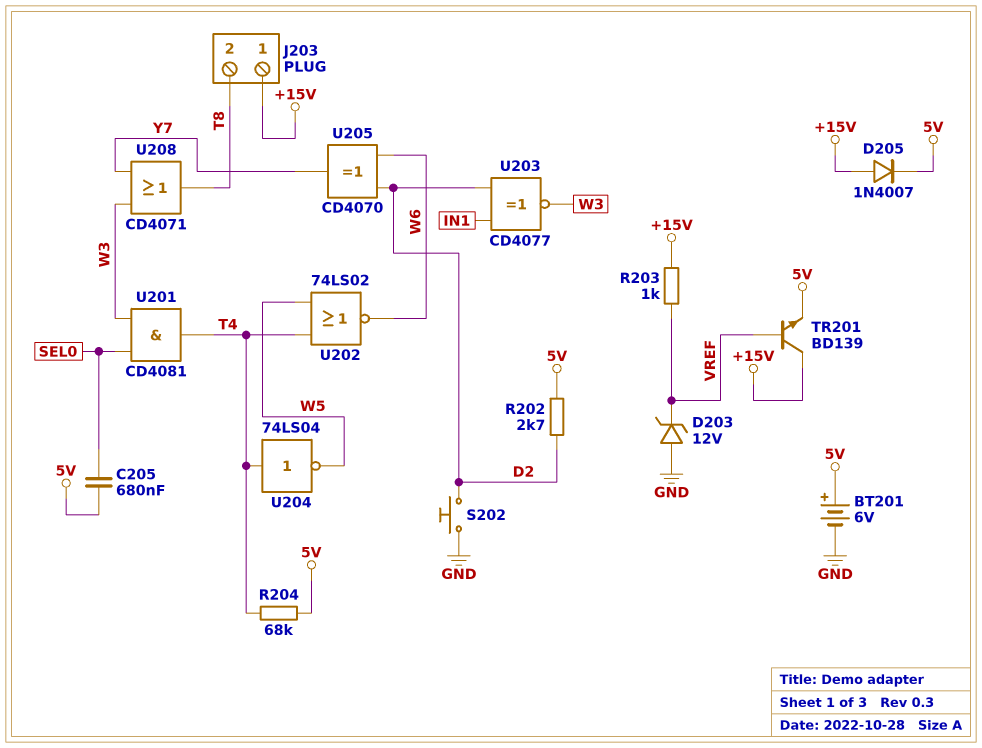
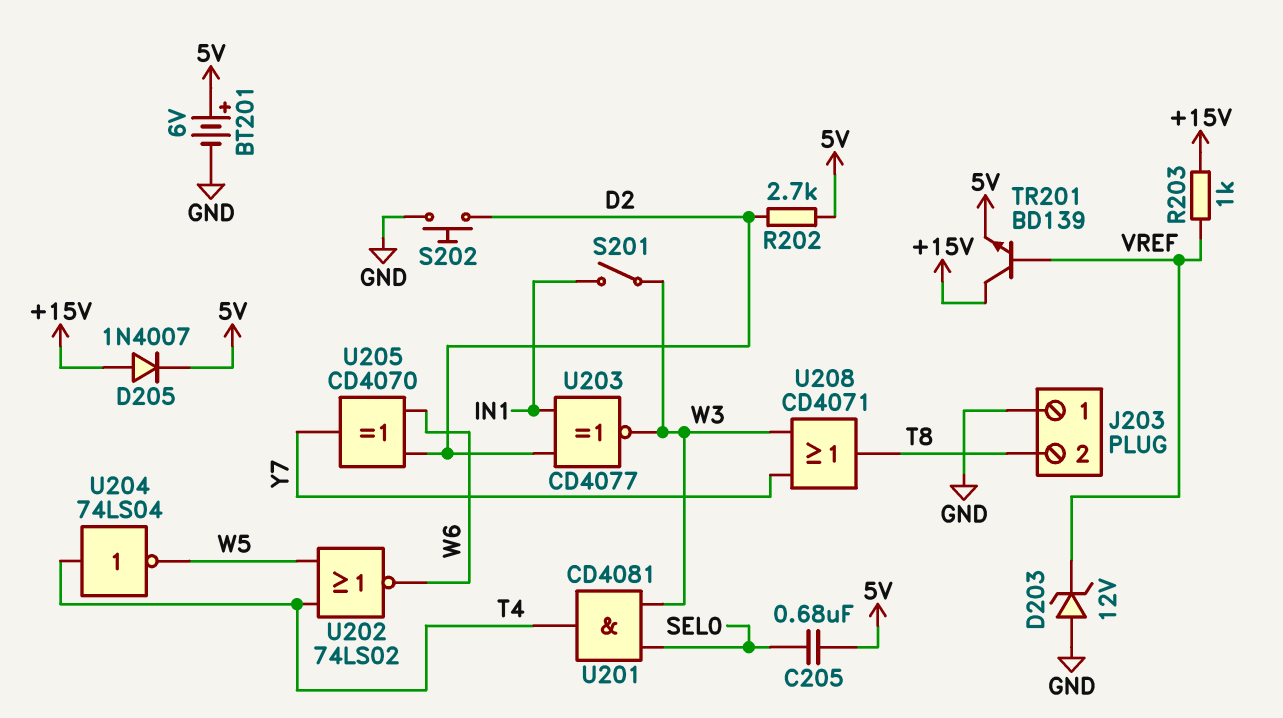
J203 pin 1: +15V -> GND
R204: 68k (5V, T4) -> none
S201: none -> switch (IN1, W3)

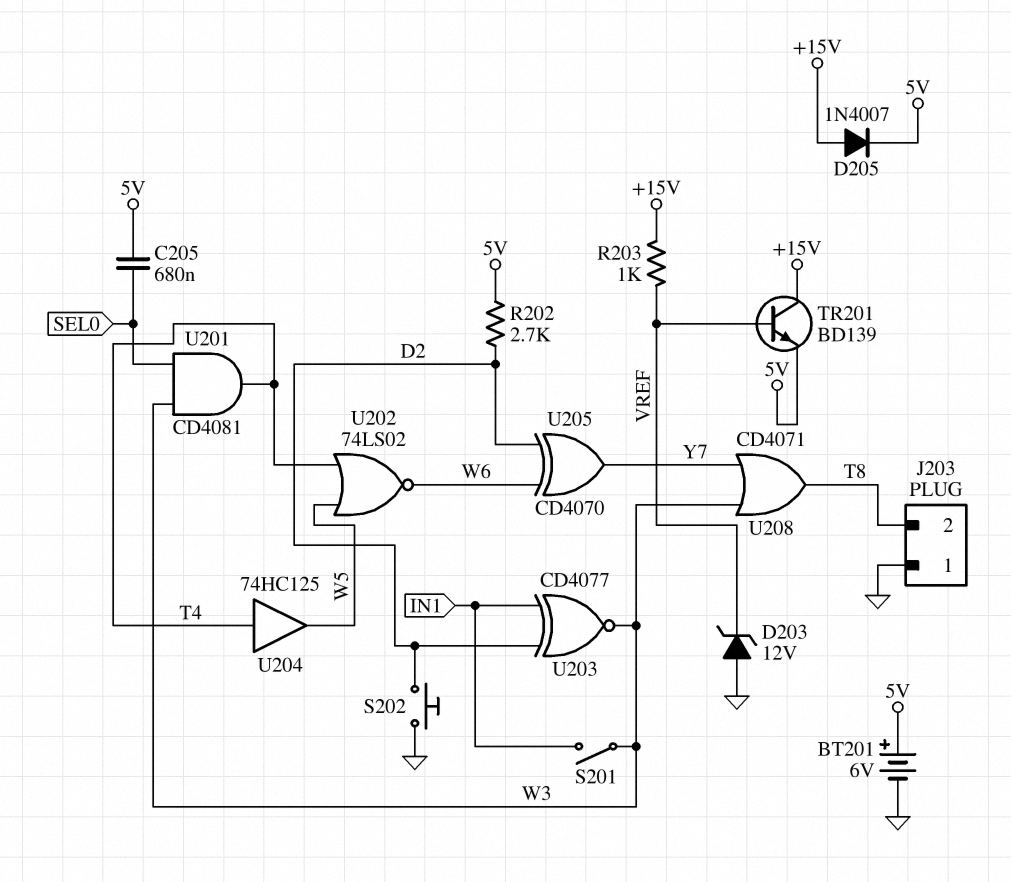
U204: NOT 74LS04 (in T4, out W5) -> buffer 74HC125 (in T4, out W5)

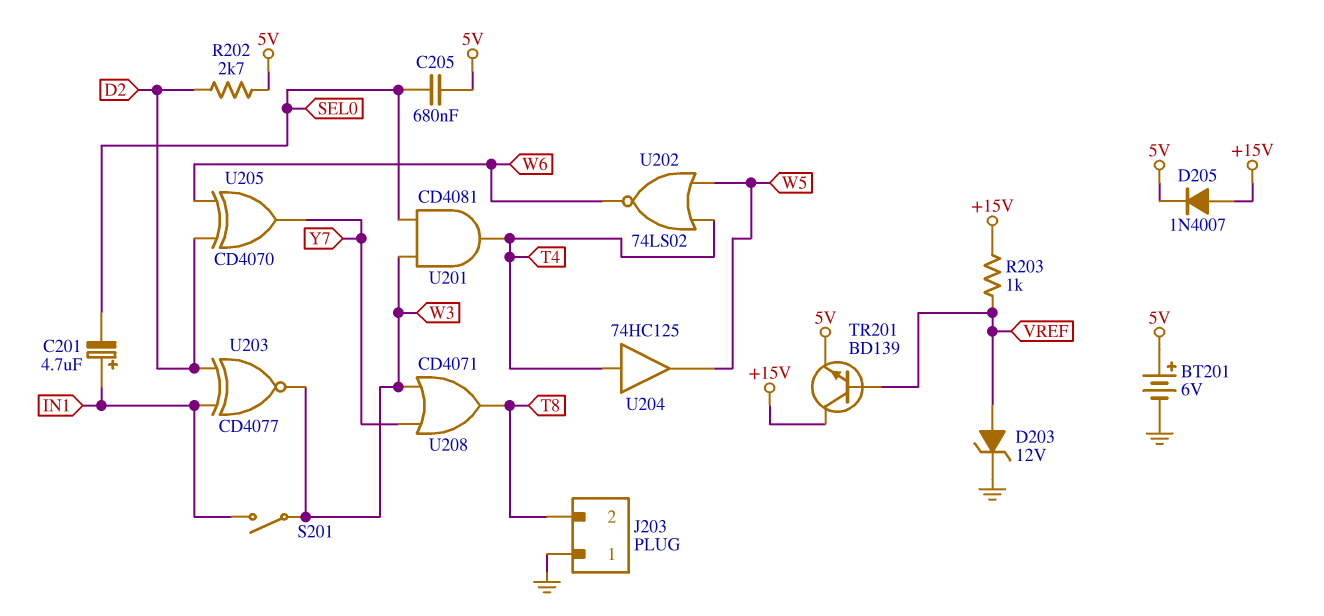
C201: none -> 4.7uF (plus IN1, minus SEL0)
D203: zener 12V (A GND, K VREF) -> zener 12V (A VREF, K GND)
S202: button (D2, GND) -> none

